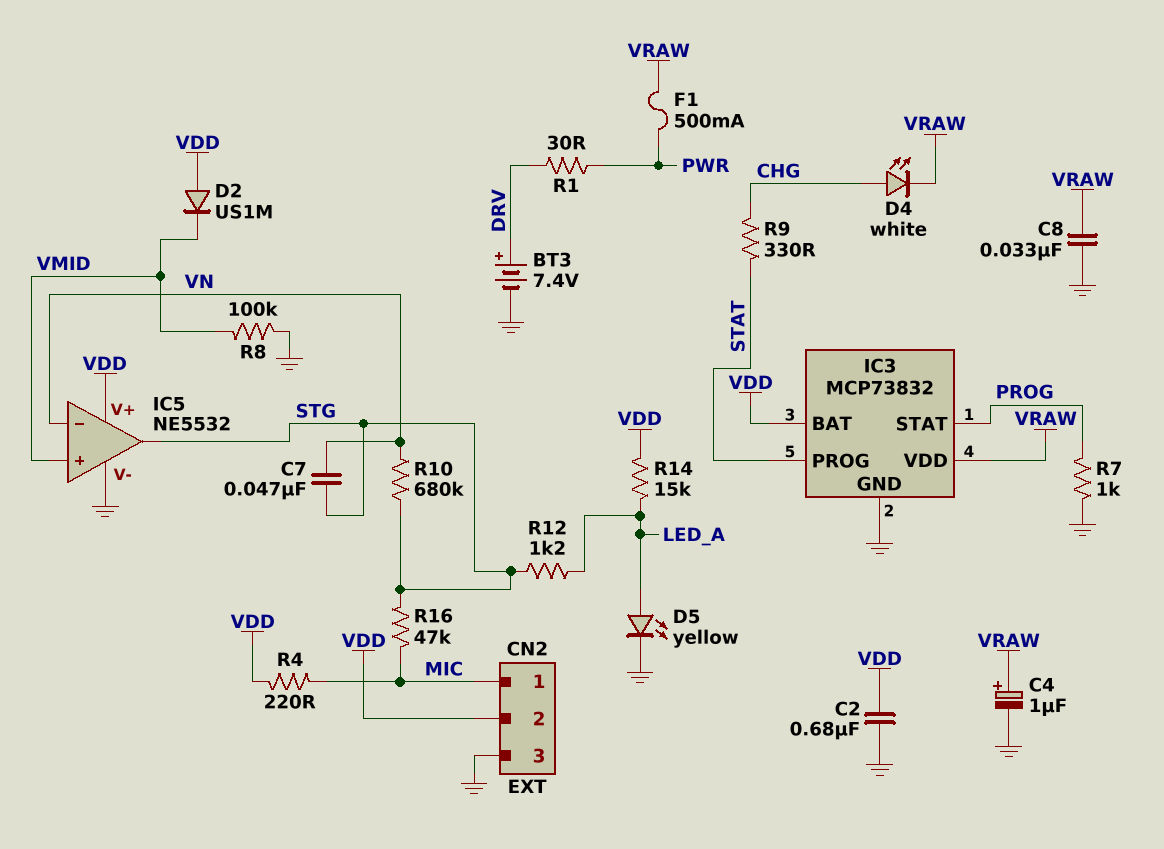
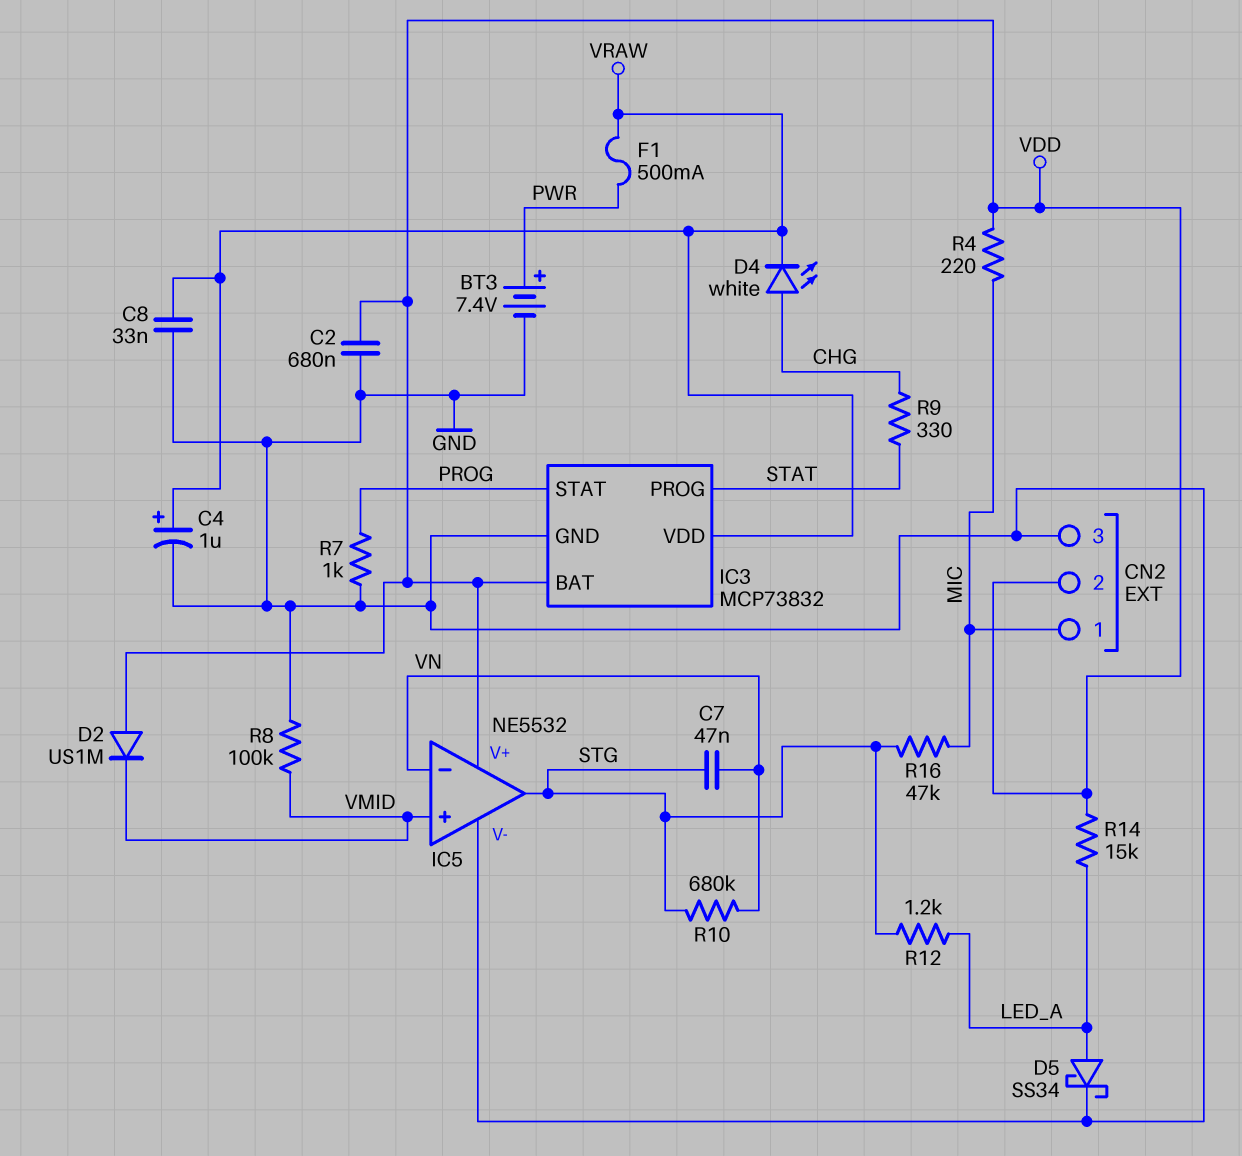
BT3: 7.4V (plus DRV, minus GND) -> 7.4V (plus PWR, minus GND)
D5: LED yellow (A LED_A, K GND) -> schottky SS34 (A LED_A, K GND)
R1: 30 (DRV, PWR) -> none

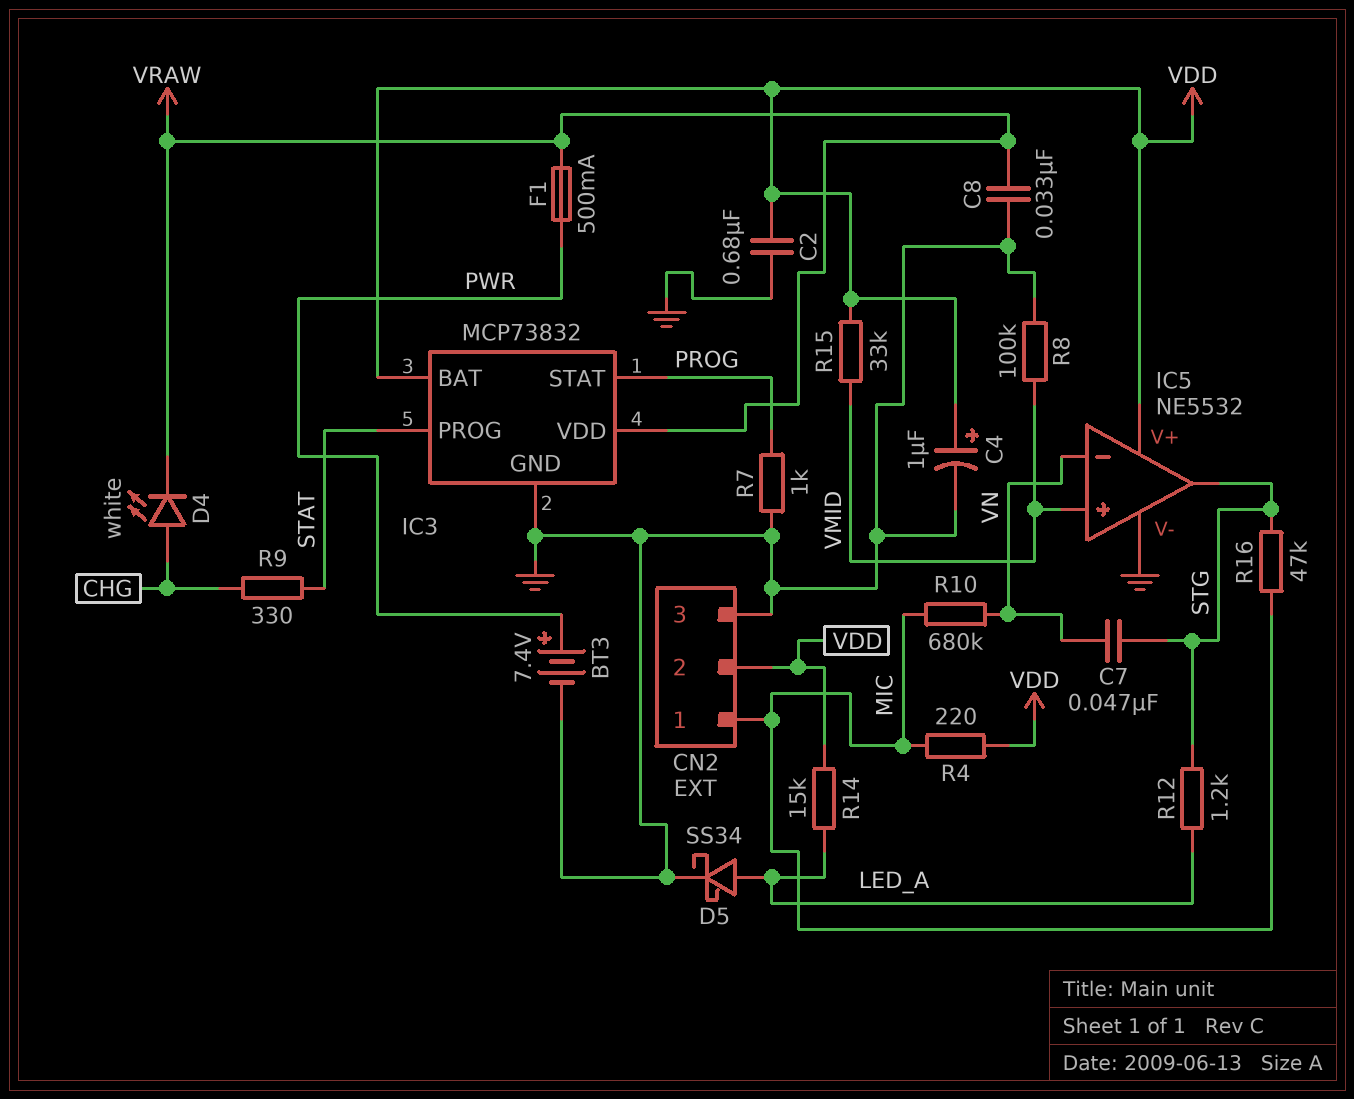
C4: 1uF (plus VRAW, minus GND) -> 1uF (plus VDD, minus GND)
D2: diode US1M (A VDD, K VMID) -> none
R10: 680k (STG, VN) -> 680k (MIC, VN)
R15: none -> 33k (VDD, VMID)

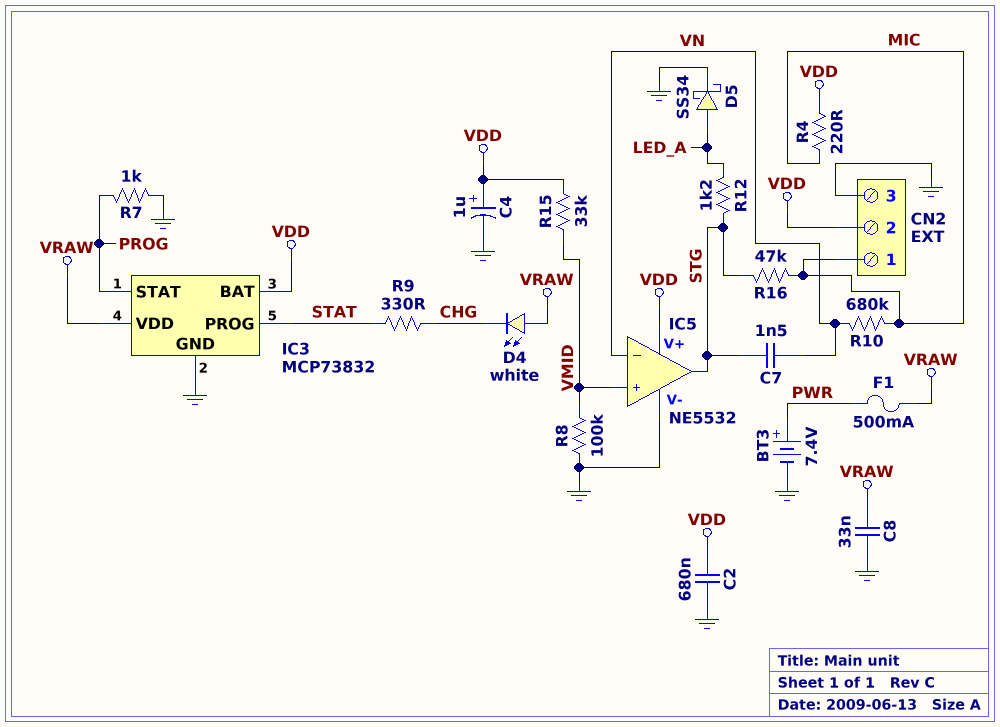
C7: 47nF (STG, VN) -> 1.5nF (STG, VN)
D4: LED white (A CHG, K VRAW) -> LED white (A VRAW, K CHG)
R14: 15k (LED_A, VDD) -> none

